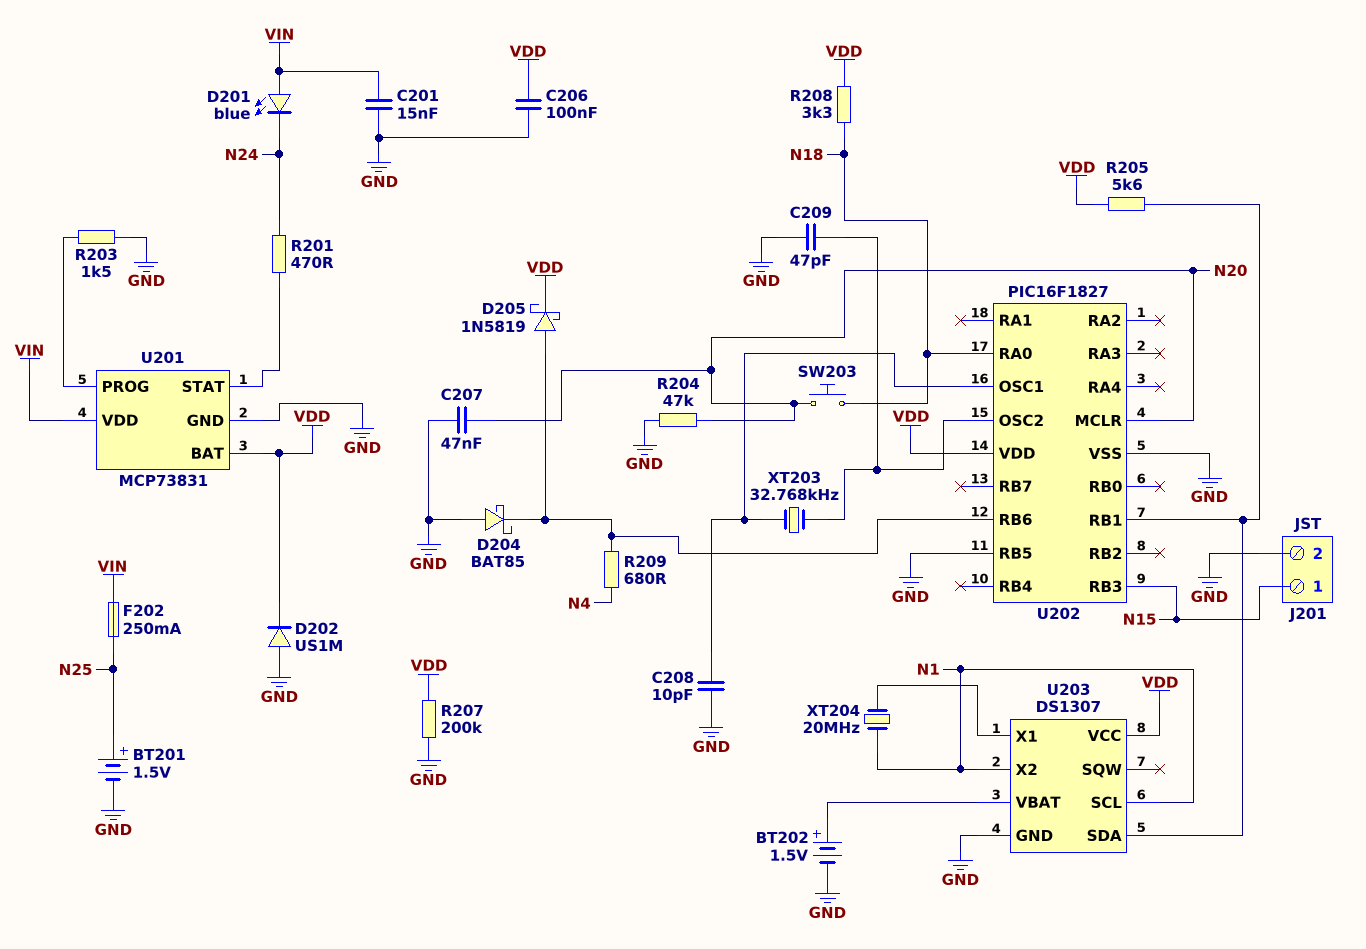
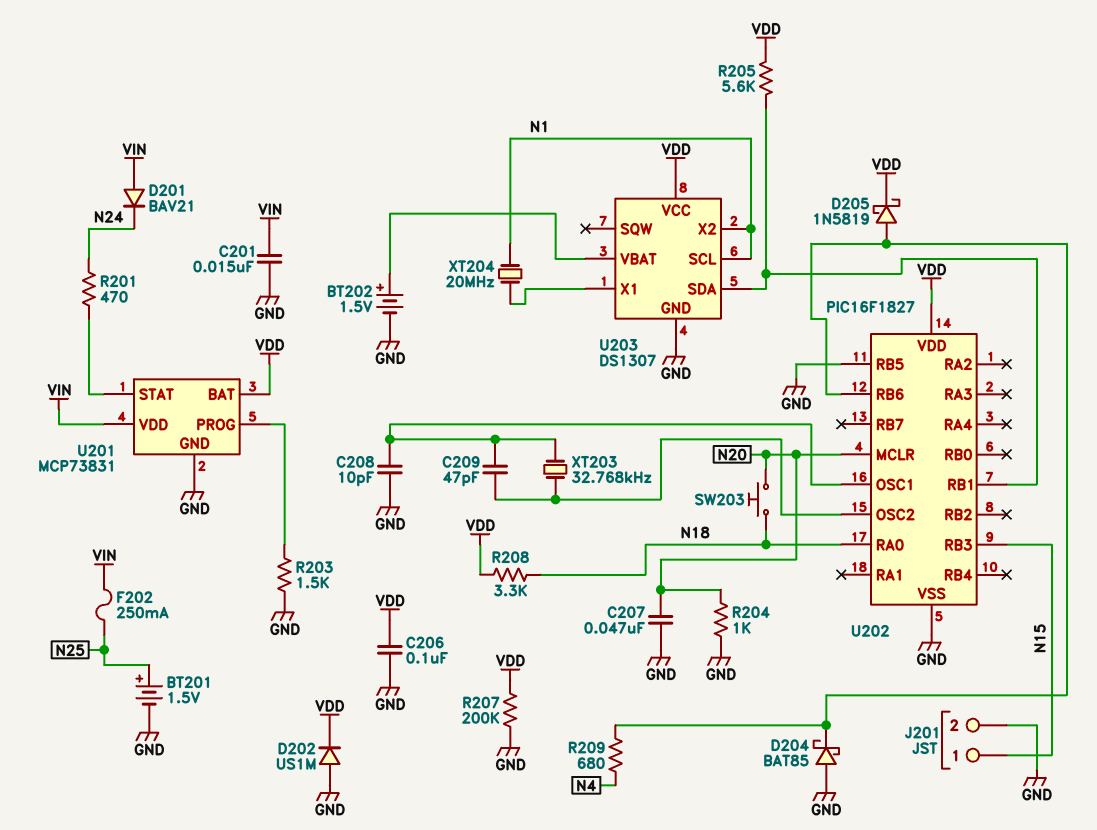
C209: 47pF (GND, U202/OSC2) -> 47pF (U202/OSC1, U202/OSC2)
D201: LED blue (A VIN, K N24) -> diode BAV21 (A VIN, K N24)
R204: 47k (GND, N20) -> 1k (GND, N20)

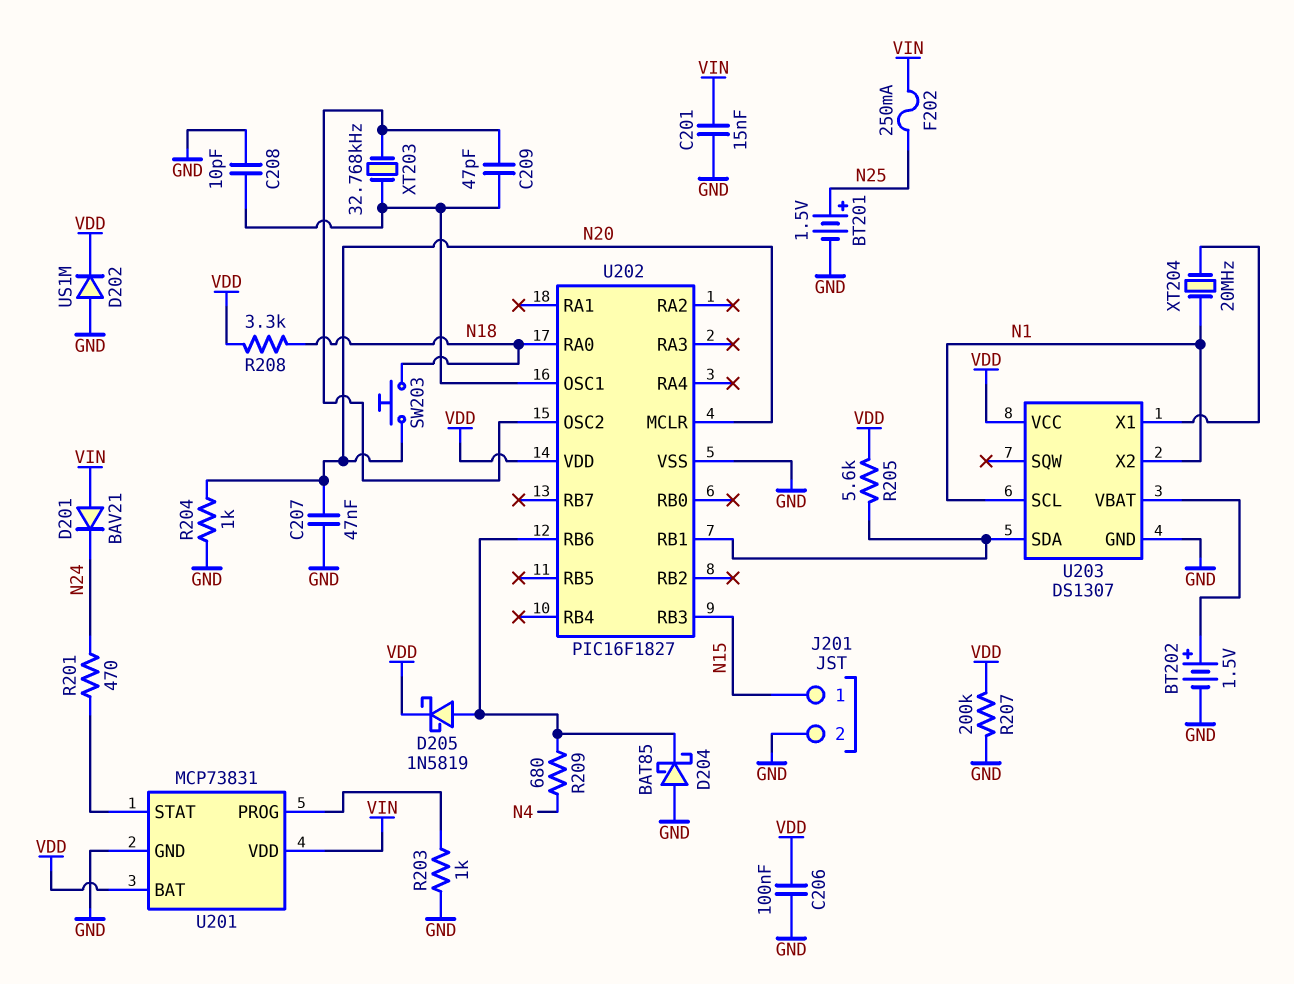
R203: 1.5k (GND, U201/PROG) -> 1k (GND, U201/PROG)
U202 pin RB5: GND -> none

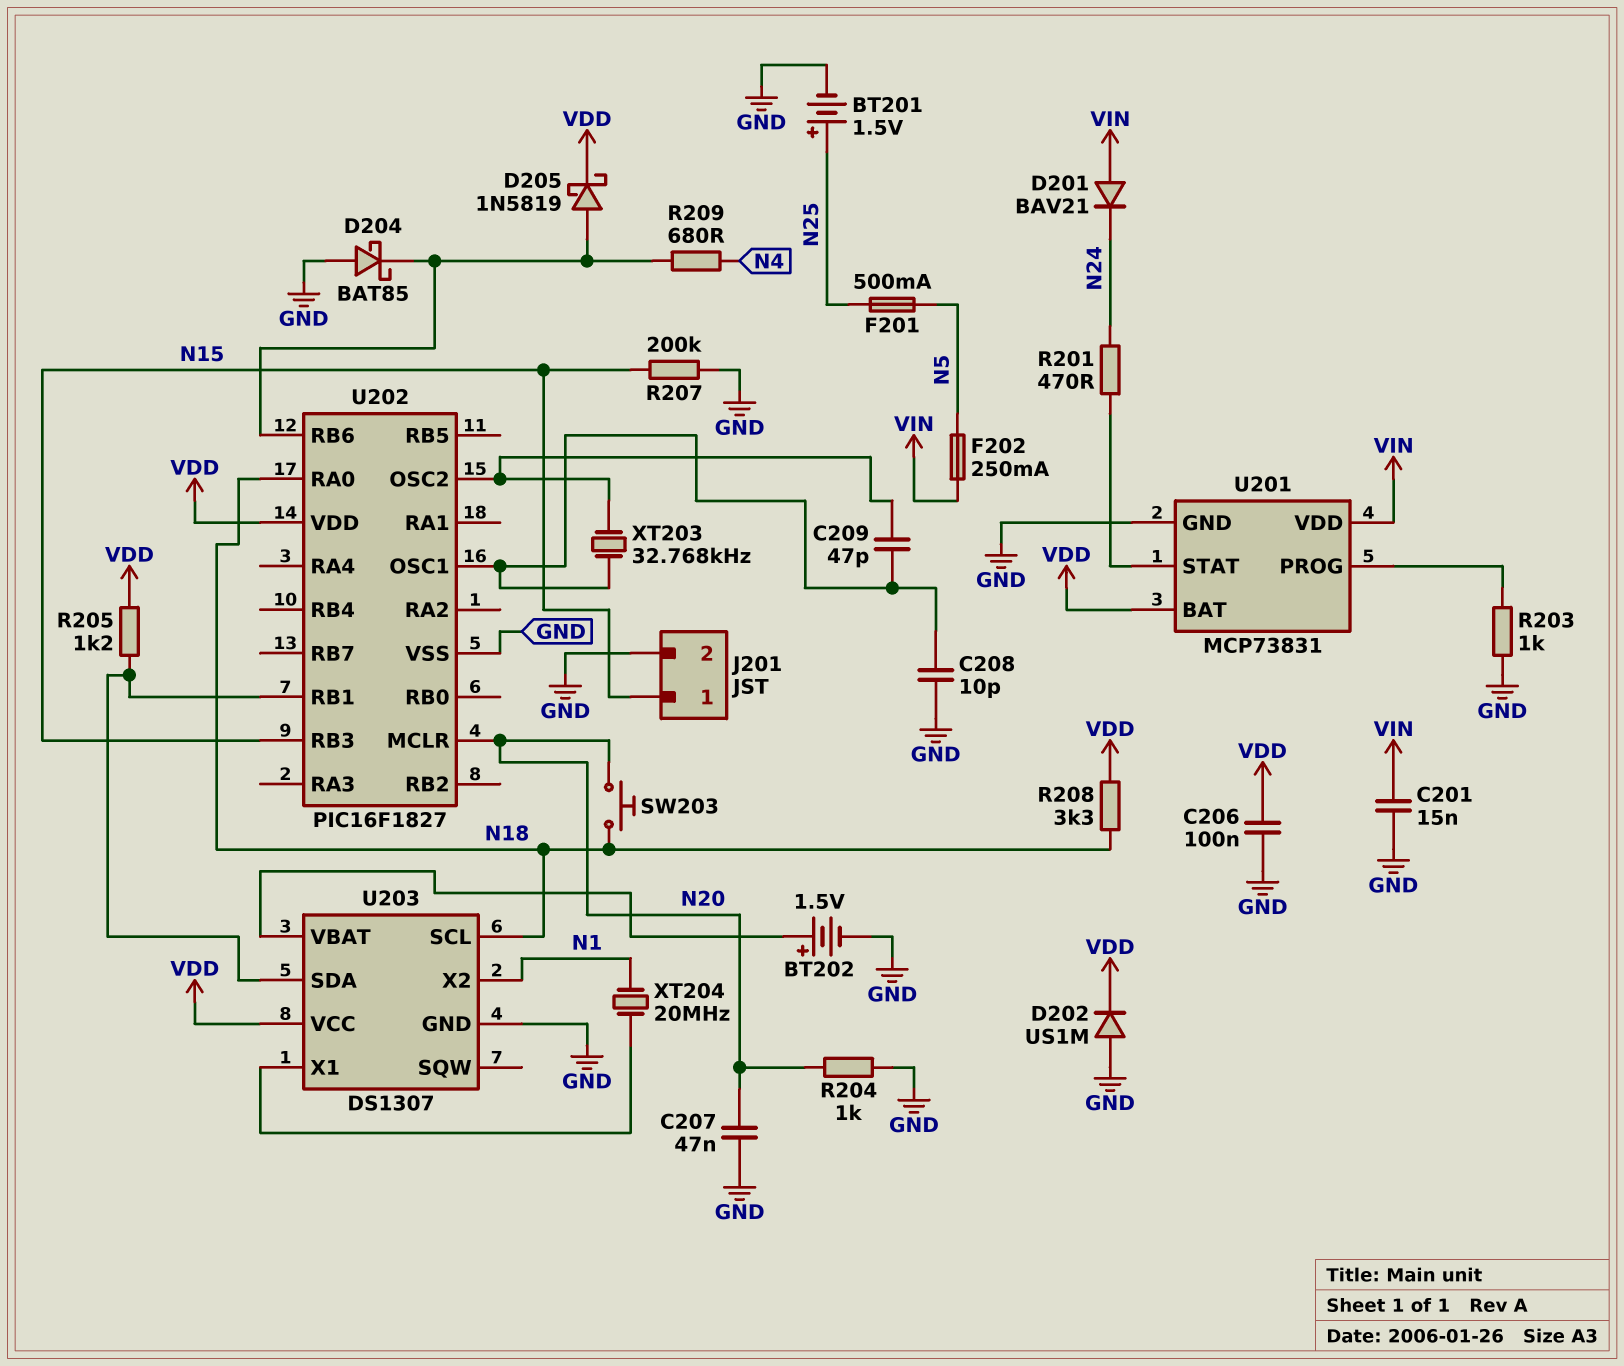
F201: none -> 500mA (N5, N25)
F202: 250mA (N25, VIN) -> 250mA (N5, VIN)
R205: 5.6k (U202/RB1, VDD) -> 1.2k (U202/RB1, VDD)
R207: 200k (GND, VDD) -> 200k (GND, N15)
U203 pin SCL: N1 -> N18

